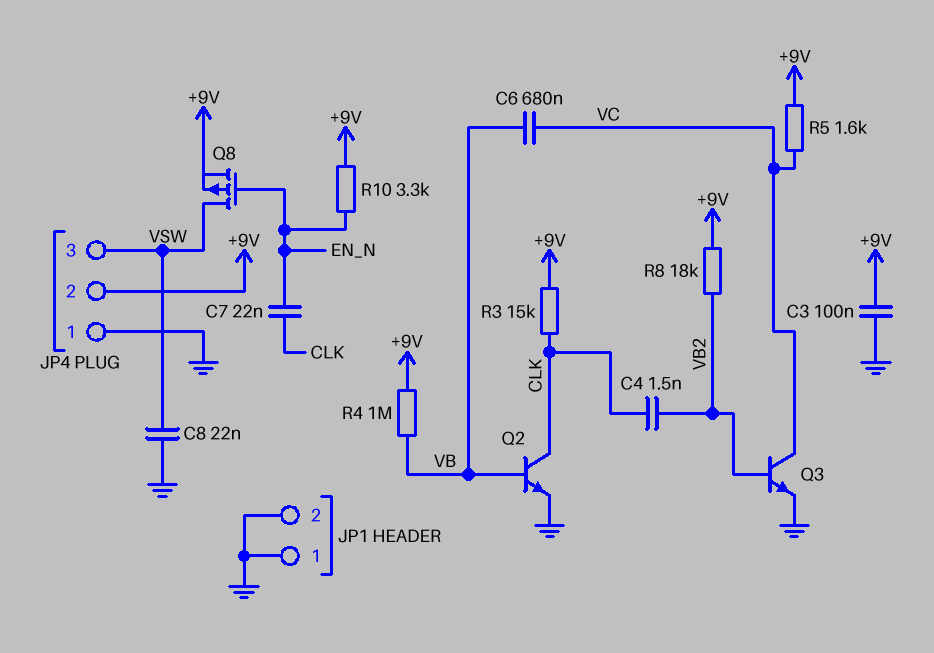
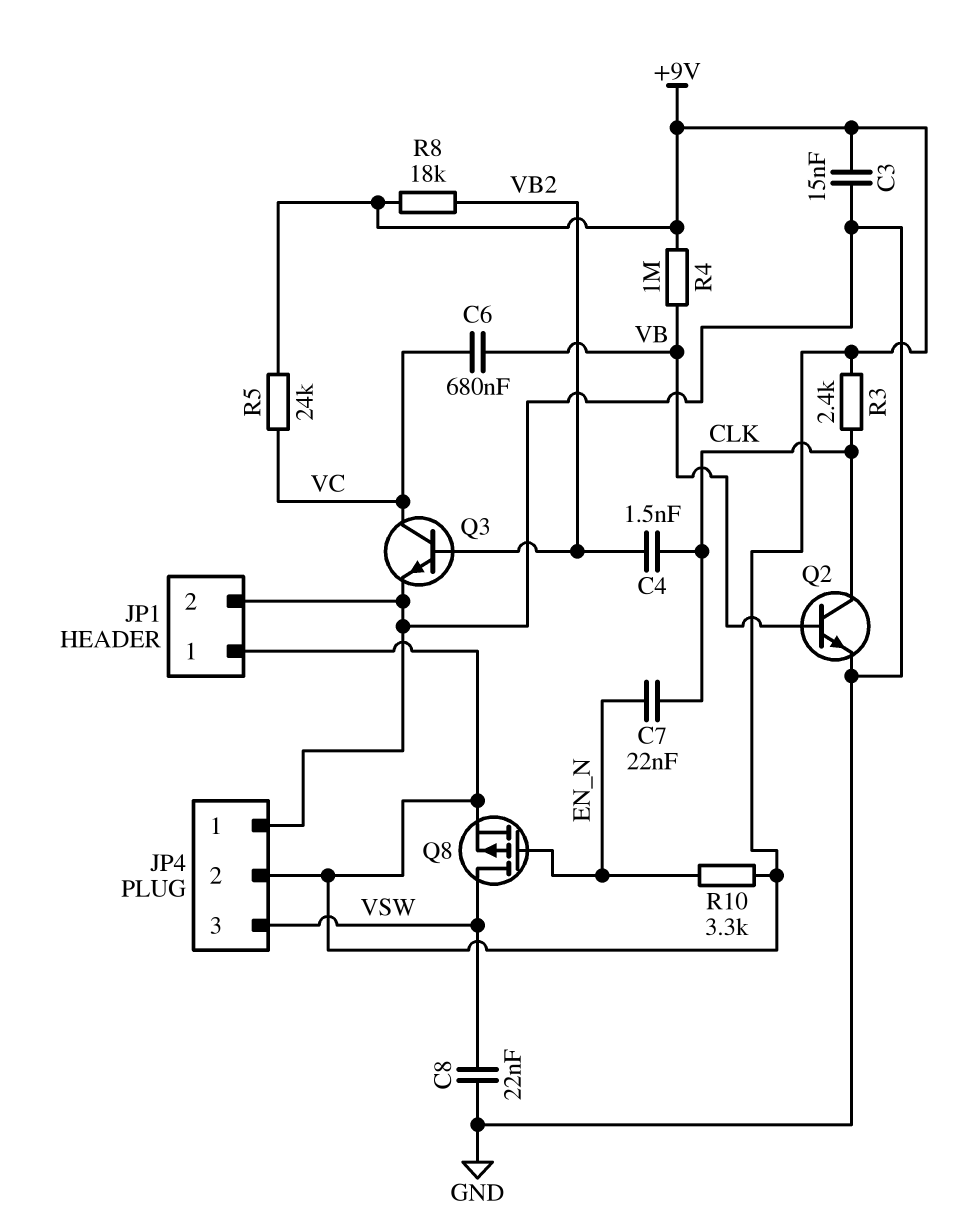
C3: 100nF (+9V, GND) -> 15nF (+9V, GND)
JP1 pin 1: GND -> +9V
R3: 15k (+9V, CLK) -> 2.4k (+9V, CLK)
R5: 1.6k (+9V, VC) -> 24k (+9V, VC)

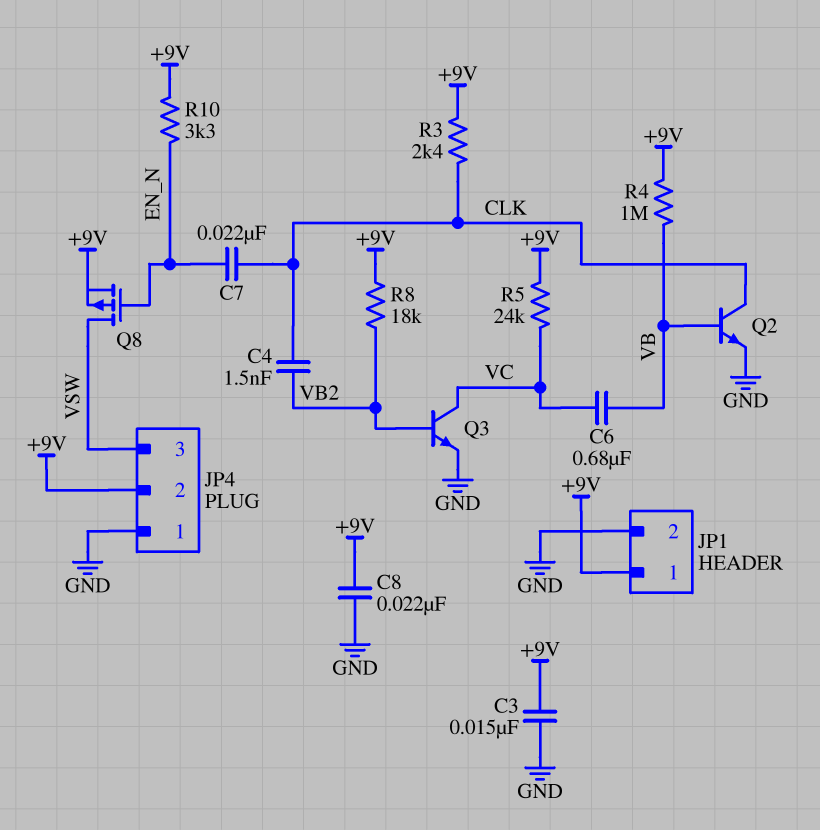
C8: 22nF (GND, VSW) -> 22nF (+9V, GND)

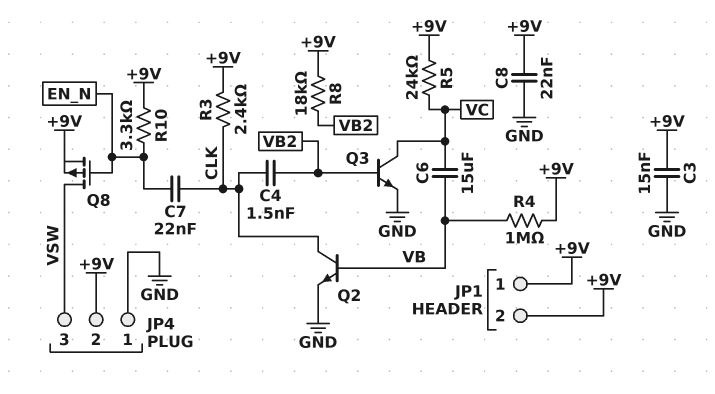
C6: 680nF (VB, VC) -> 15uF (VB, VC)
JP1 pin 2: GND -> +9V

